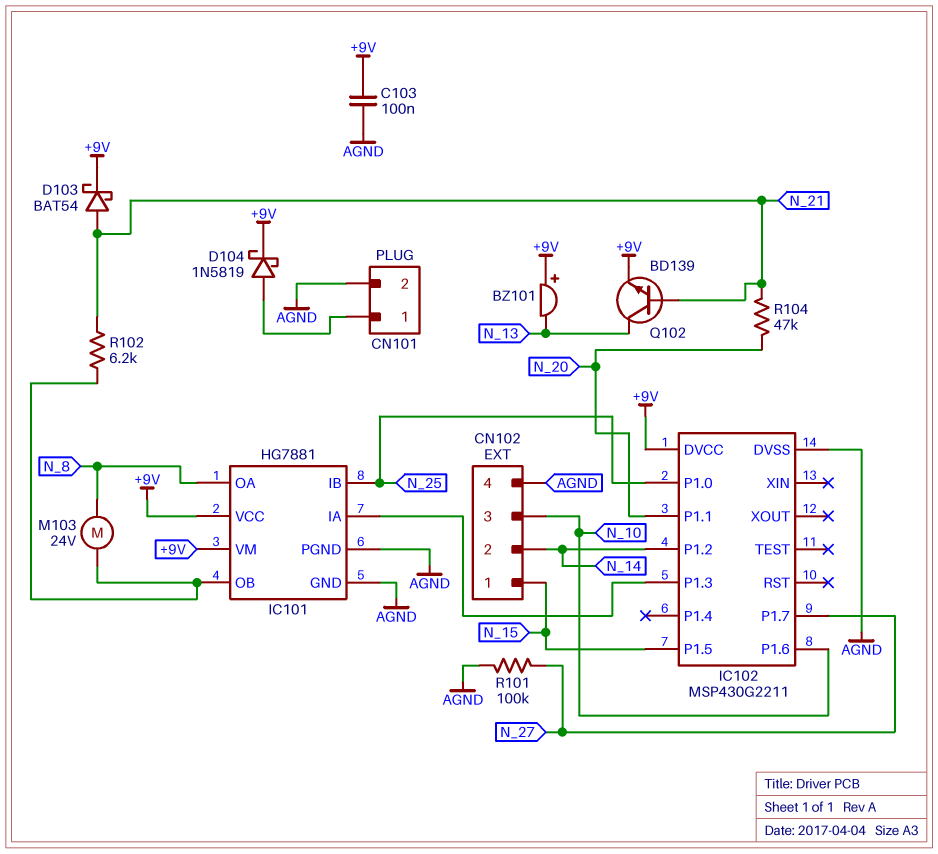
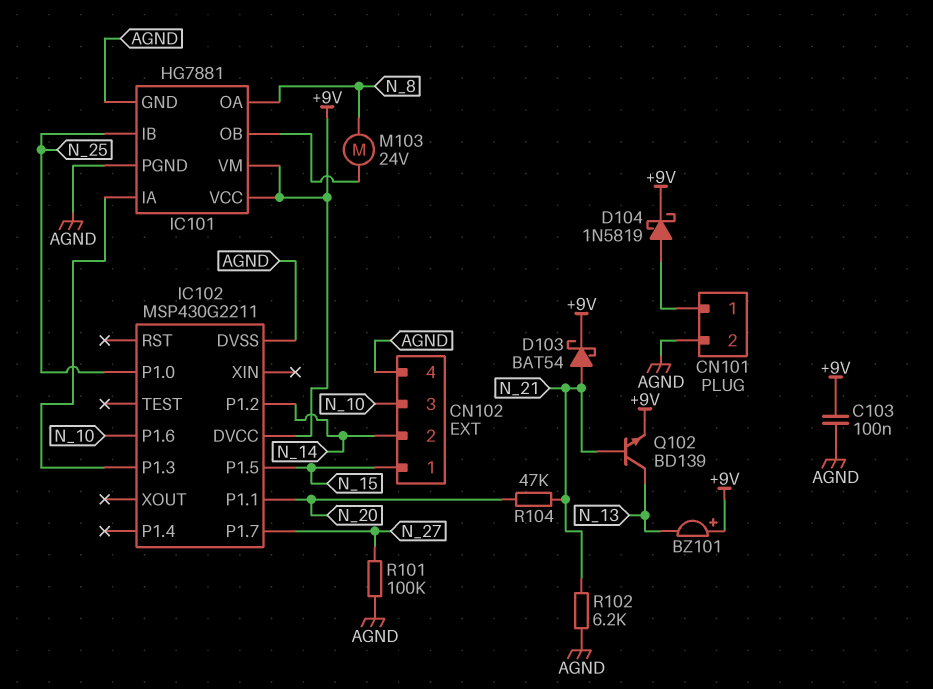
R102: 6.2k (IC101/OB, N_21) -> 6.2k (AGND, N_21)

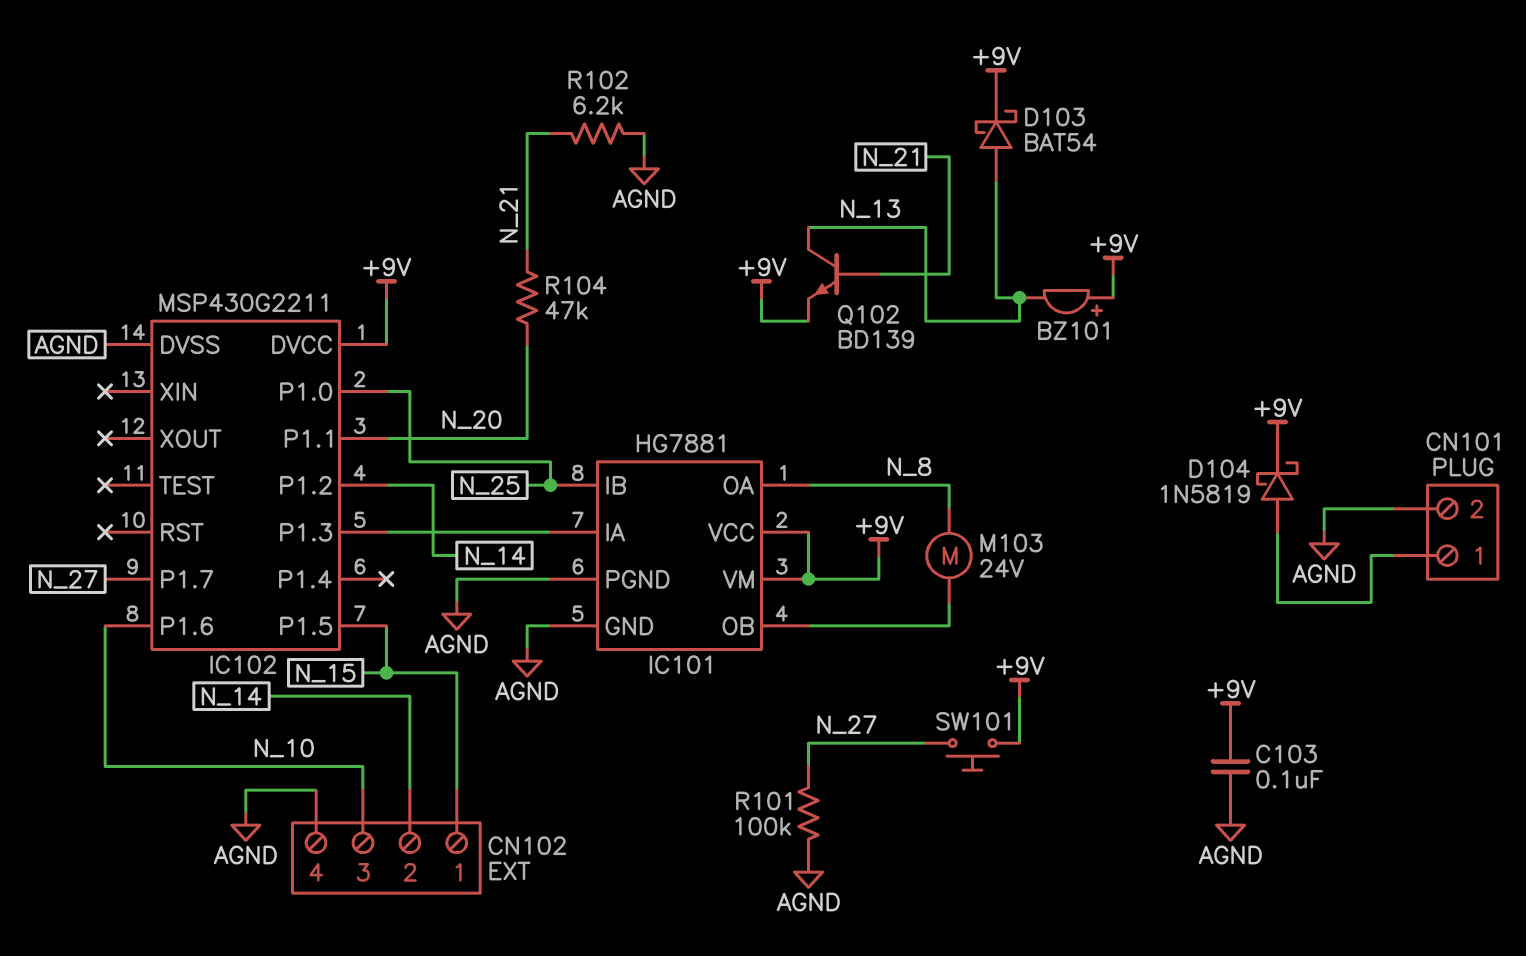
D103: schottky BAT54 (A N_21, K +9V) -> schottky BAT54 (A N_13, K +9V)
SW101: none -> button (+9V, N_27)

